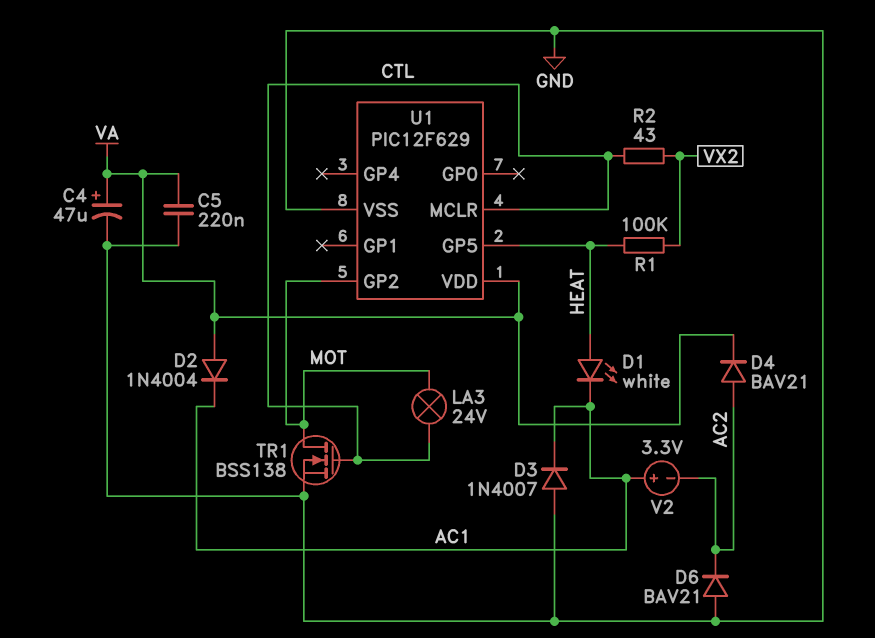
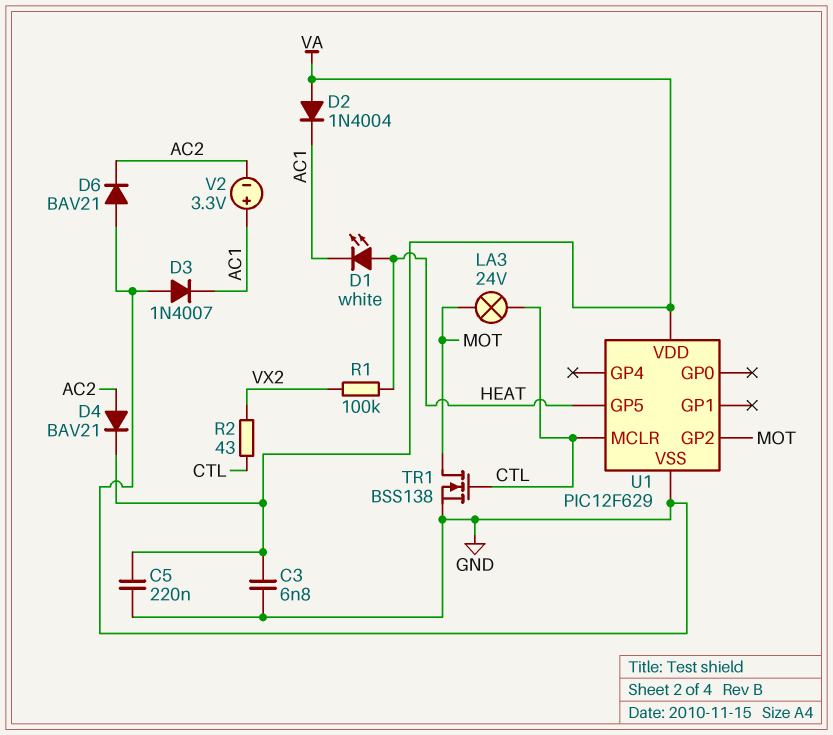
C3: none -> 6.8nF (GND, VA)
C4: 47uF (plus VA, minus GND) -> none

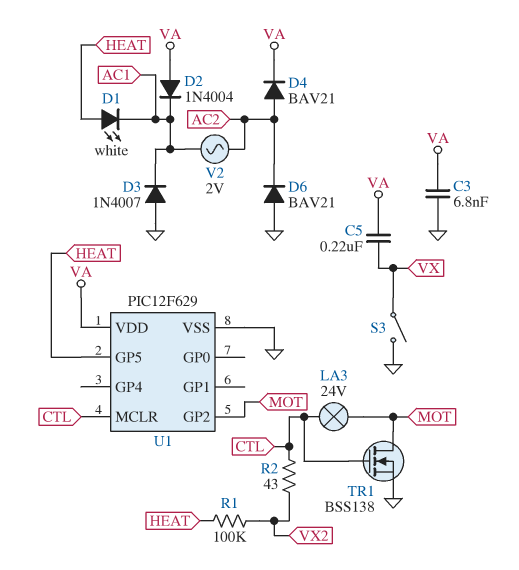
C5: 220nF (GND, VA) -> 220nF (VA, VX)
S3: none -> switch (GND, VX)
V2: 3.3V (plus AC1, minus AC2) -> AC 2V (AC1, AC2)

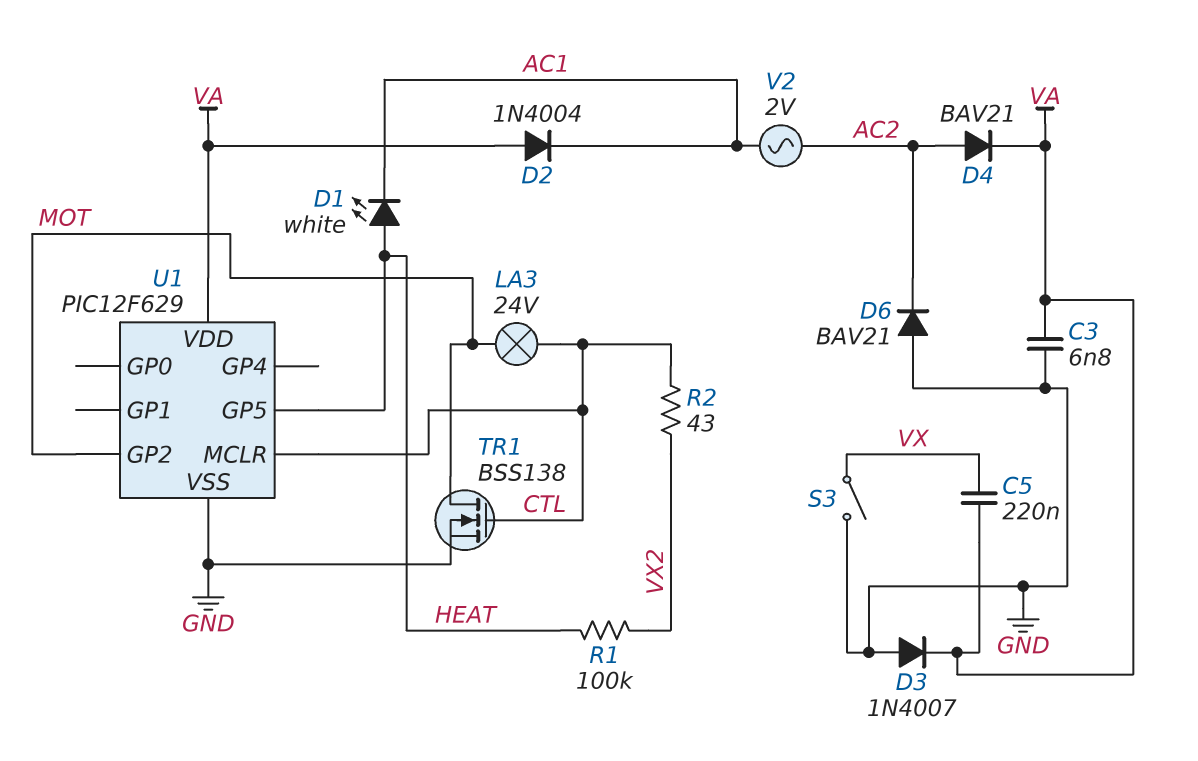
D3: diode 1N4007 (A GND, K AC1) -> diode 1N4007 (A GND, K VA)

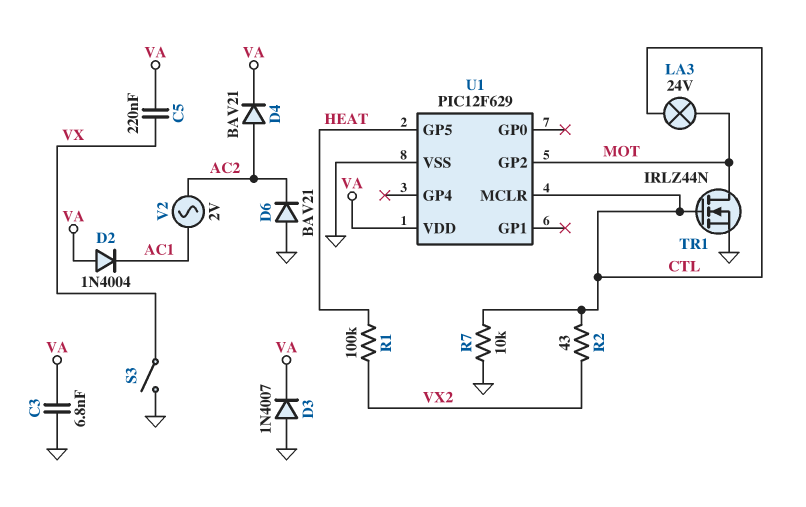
D1: LED white (A HEAT, K AC1) -> none
R7: none -> 10k (CTL, GND)
TR1: NMOS BSS138 (G CTL, D MOT, S GND) -> NMOS IRLZ44N (G CTL, D MOT, S GND)

